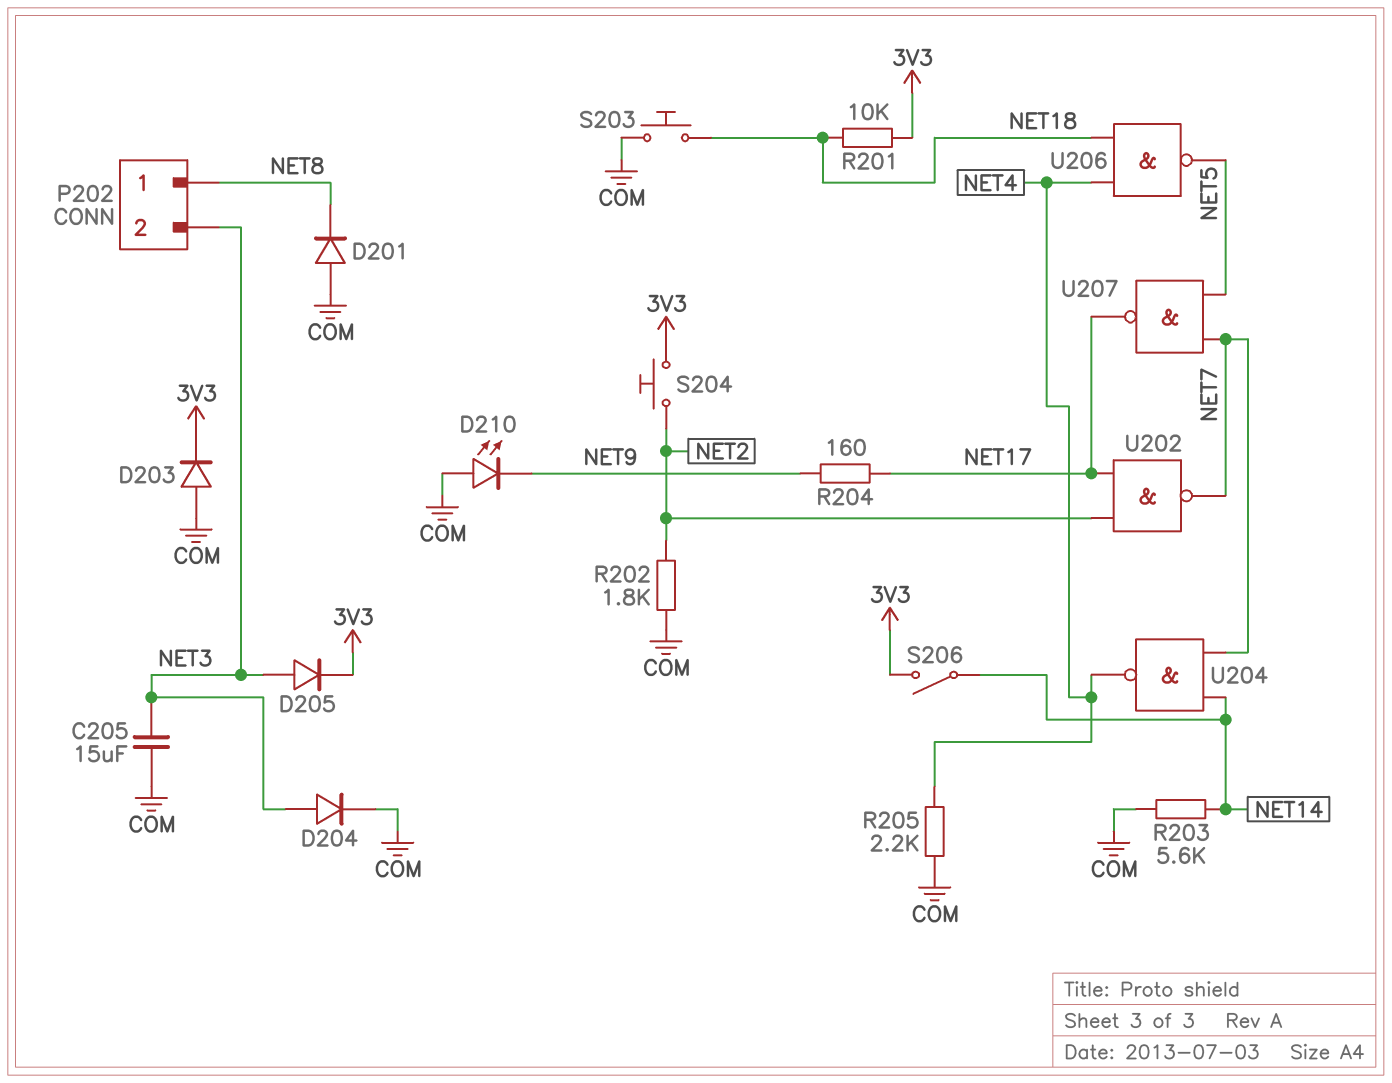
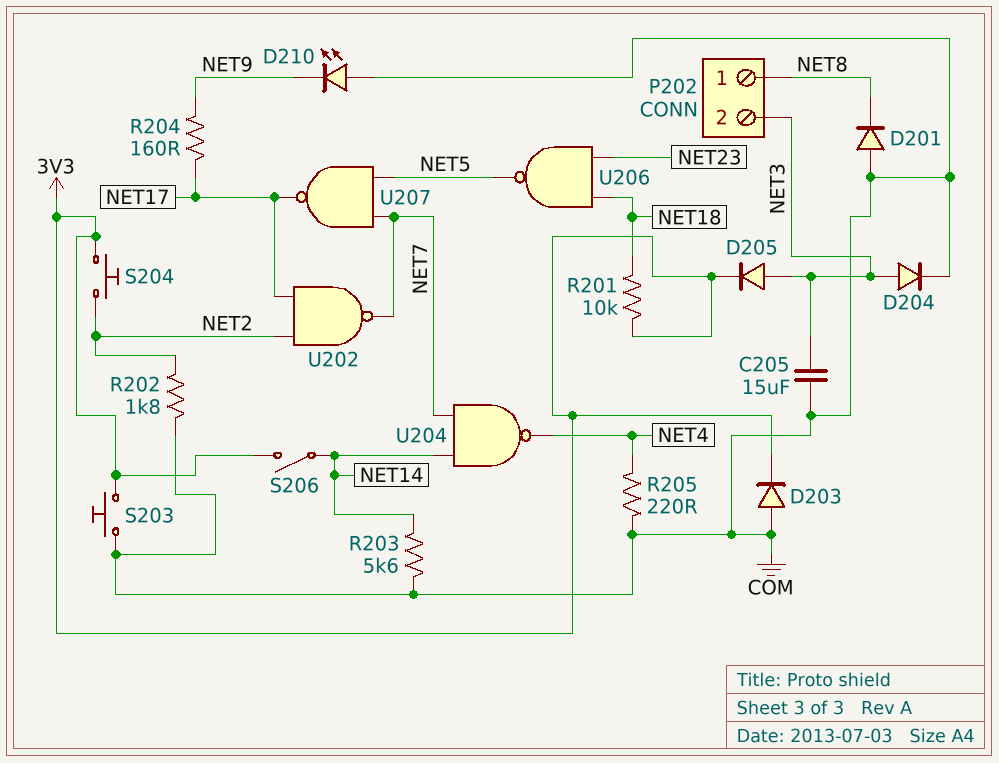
R205: 2.2k (COM, NET4) -> 220 (COM, NET4)
S203: button (COM, NET18) -> button (3V3, COM)
U206: NAND (in NET4, in NET18, out NET5) -> NAND (in NET18, in NET23, out NET5)

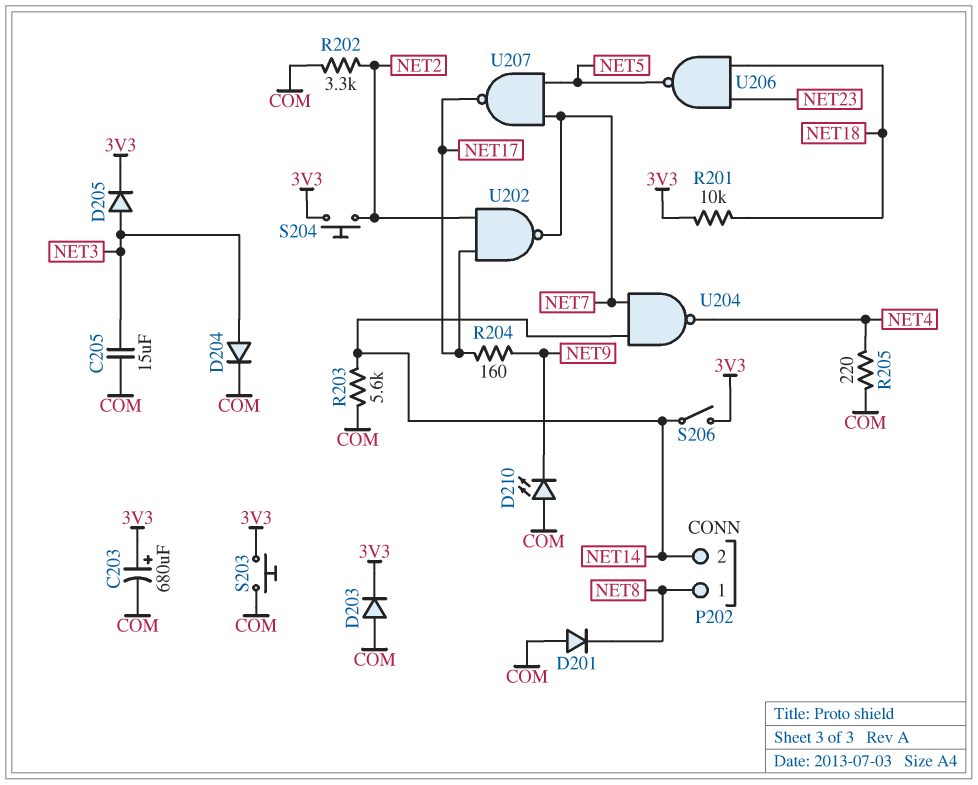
C203: none -> 680uF (plus 3V3, minus COM)
P202 pin 2: NET3 -> NET14
R202: 1.8k (COM, NET2) -> 3.3k (COM, NET2)

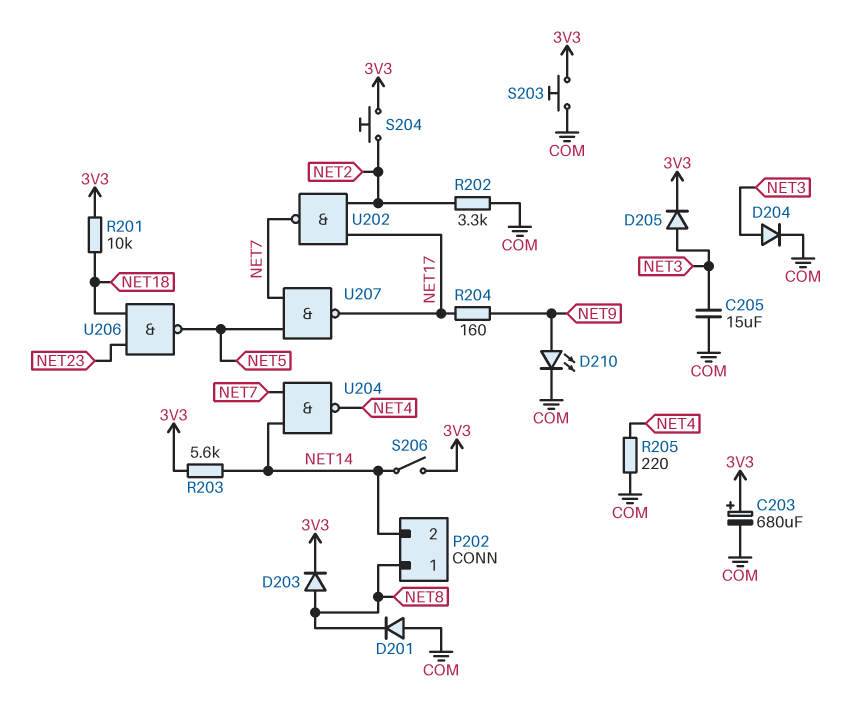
D203: diode (A COM, K 3V3) -> diode (A NET8, K 3V3)
D210: LED (A COM, K NET9) -> LED (A NET9, K COM)
R203: 5.6k (COM, NET14) -> 5.6k (3V3, NET14)

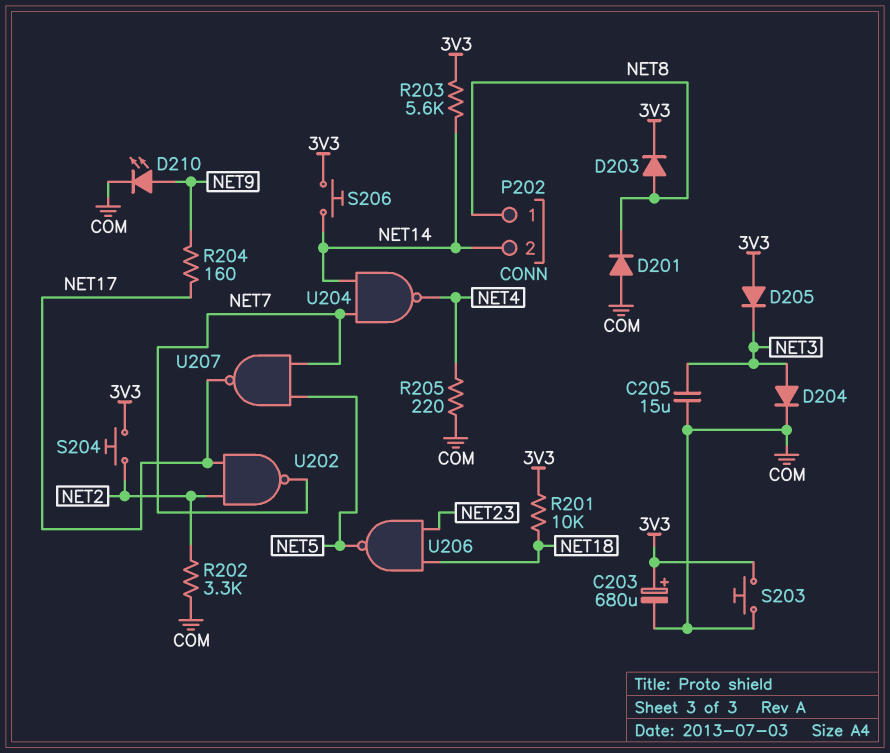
D205: diode (A NET3, K 3V3) -> diode (A 3V3, K NET3)
S206: switch (3V3, NET14) -> button (3V3, NET14)

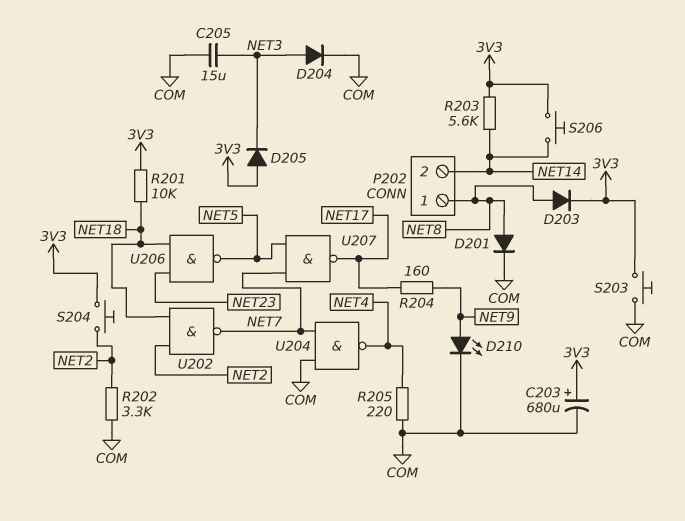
D201: diode (A COM, K NET8) -> diode (A NET8, K COM)
U202: NAND (in NET2, in NET17, out NET7) -> NAND (in NET2, in NET18, out NET7)
U204: NAND (in NET7, in NET14, out NET4) -> NAND (in COM, in NET7, out NET4)

